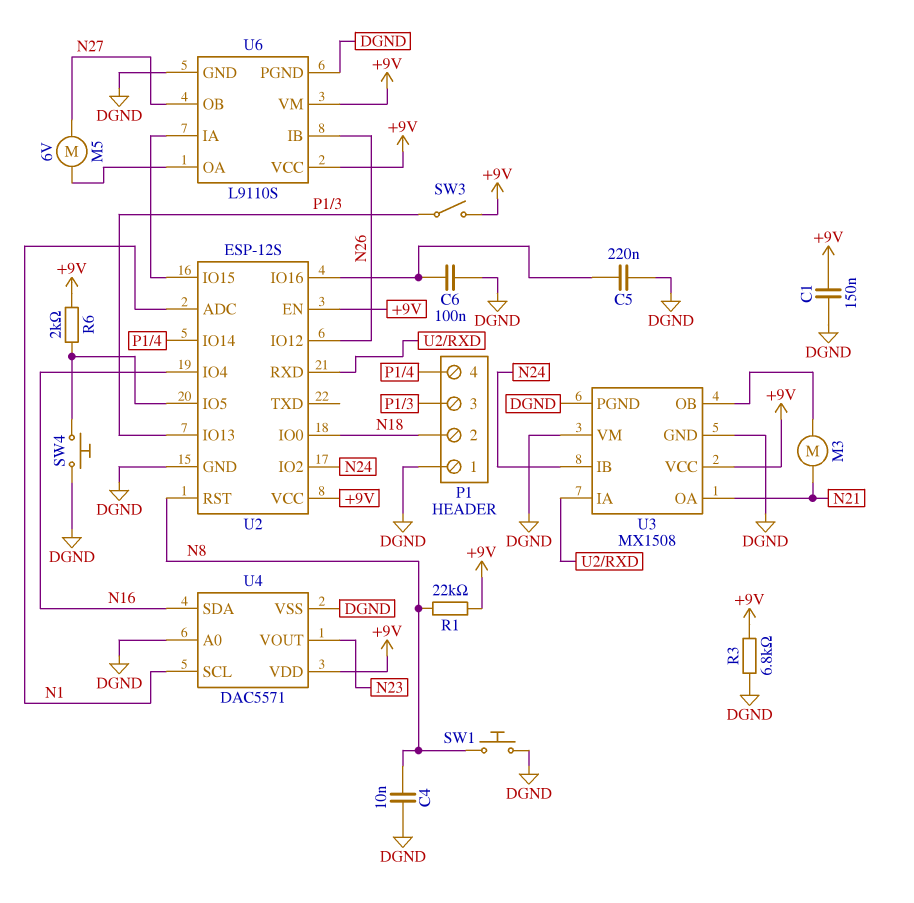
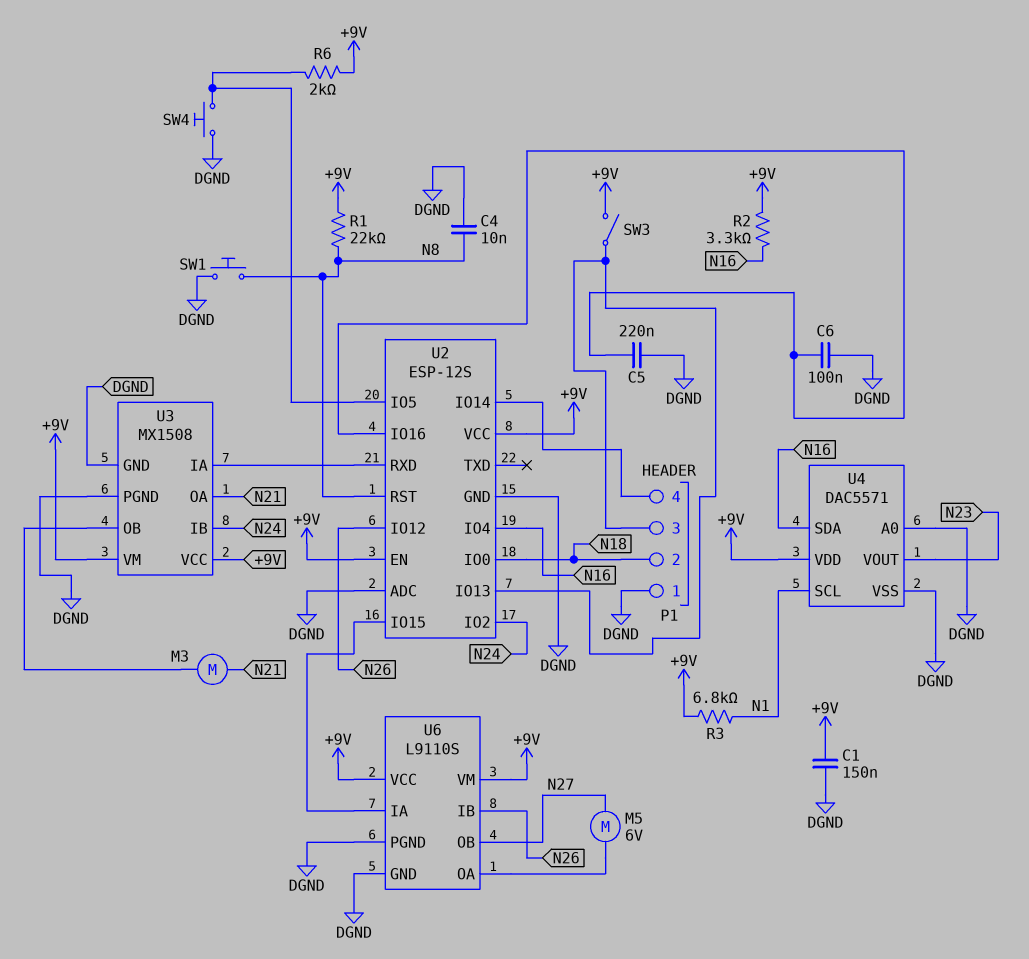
R2: none -> 3.3k (+9V, N16)
R3: 6.8k (+9V, DGND) -> 6.8k (+9V, N1)
U2 pin ADC: N1 -> DGND
U3 pin VM: DGND -> +9V

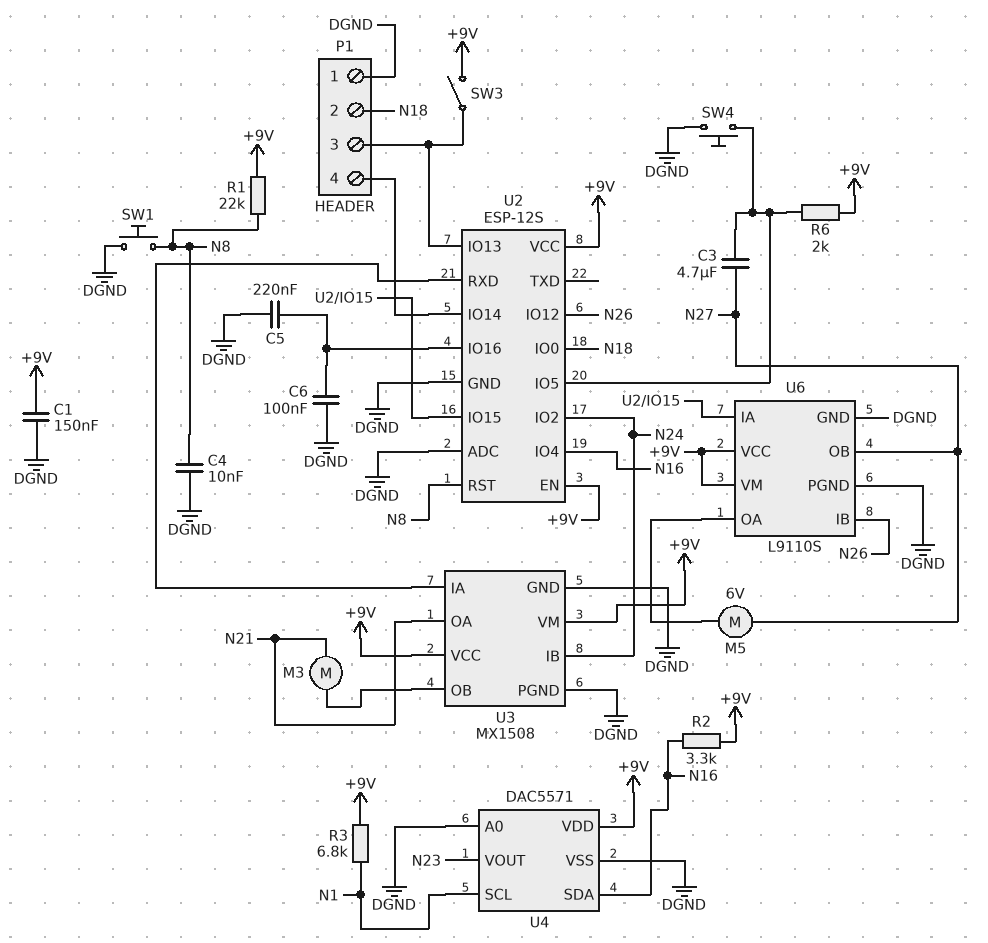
C3: none -> 4.7uF (N27, U2/IO5)

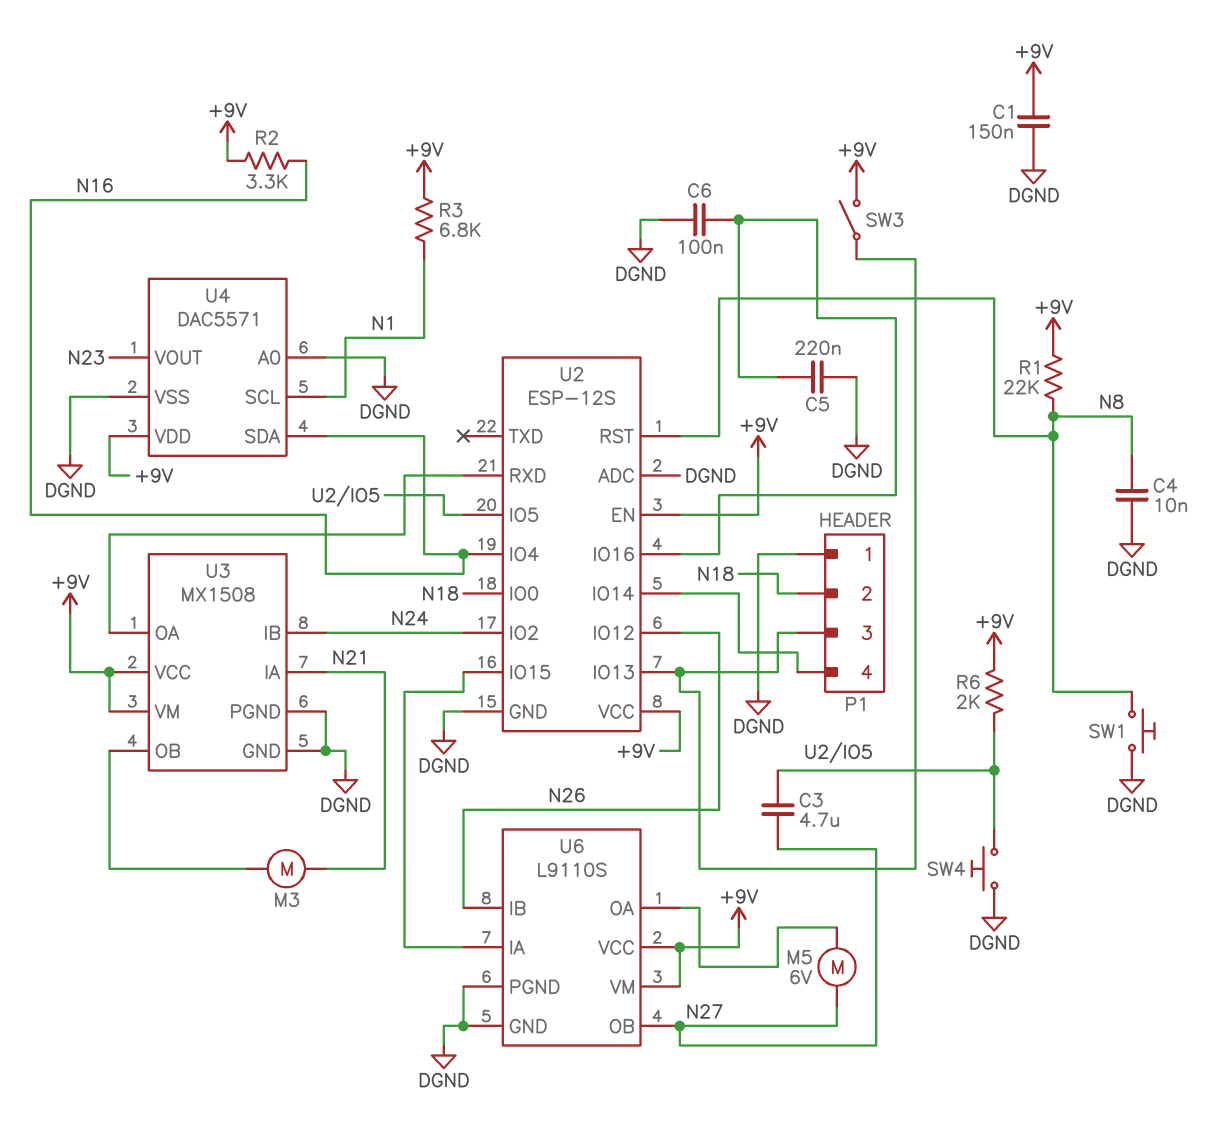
U3 pin IA: U2/RXD -> N21
U3 pin OA: N21 -> U2/RXD

